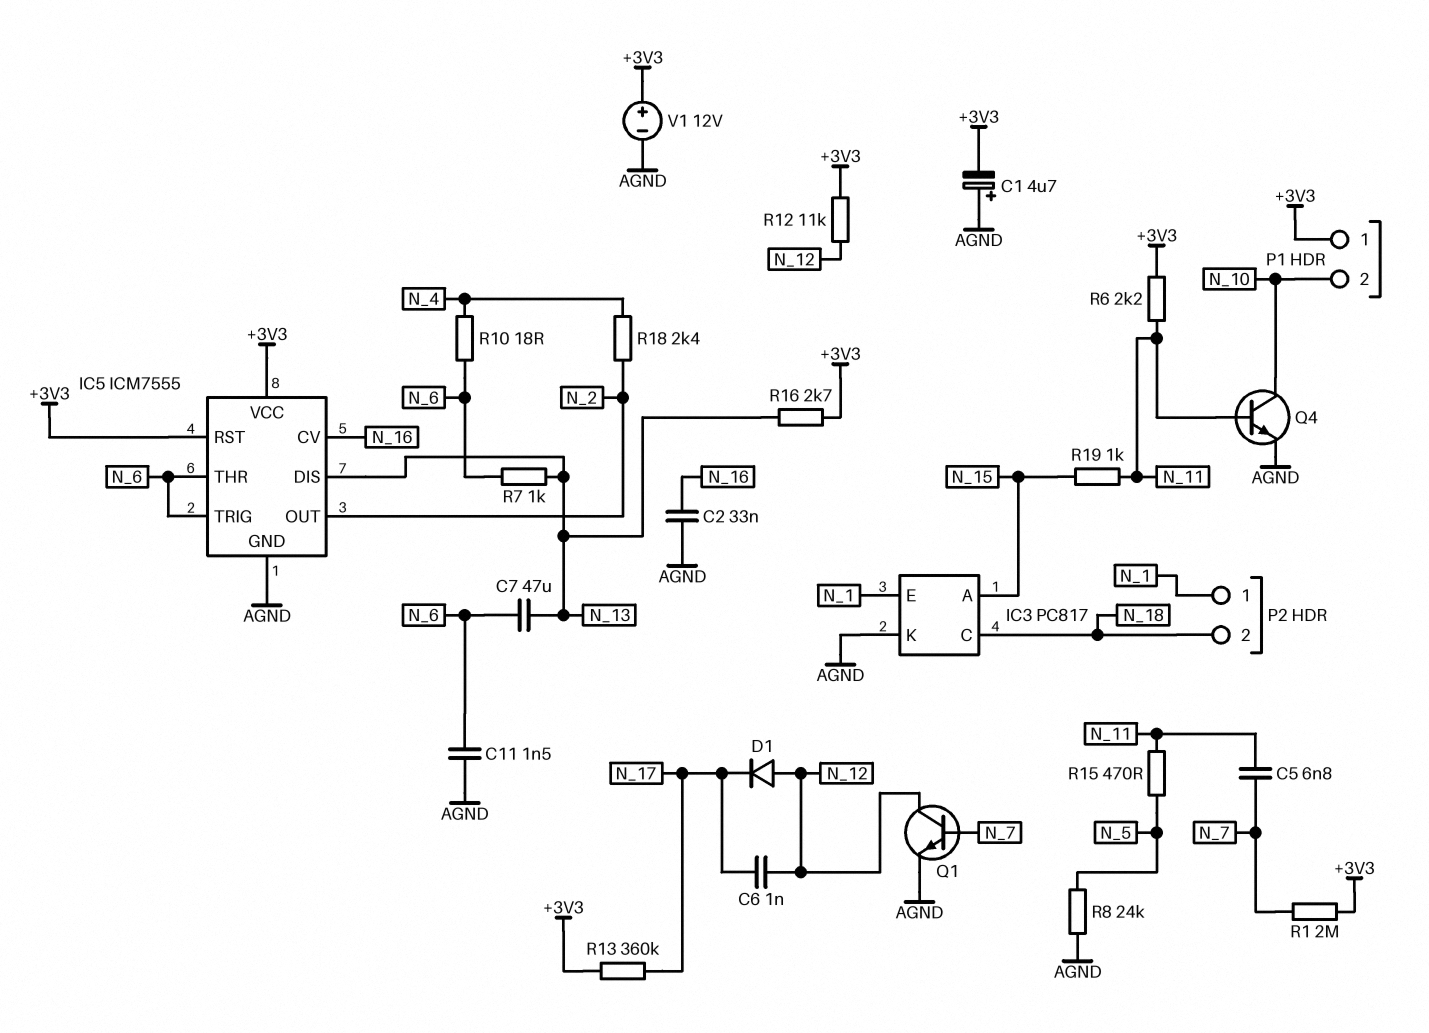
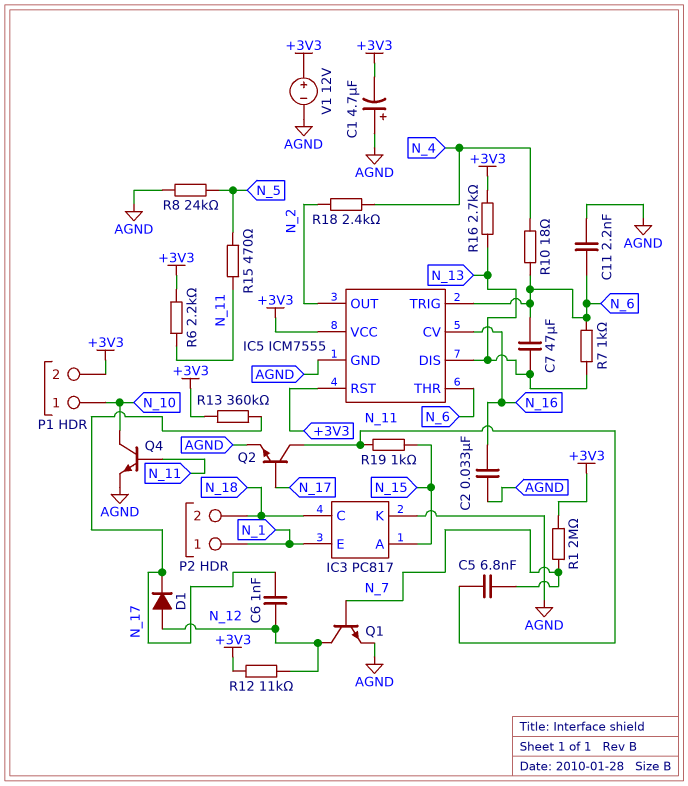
C11: 1.5nF (AGND, N_6) -> 2.2nF (AGND, N_6)
P1 pin 1: +3V3 -> N_10
P1 pin 2: N_10 -> +3V3
Q2: none -> NPN (B N_17, C N_11, E AGND)

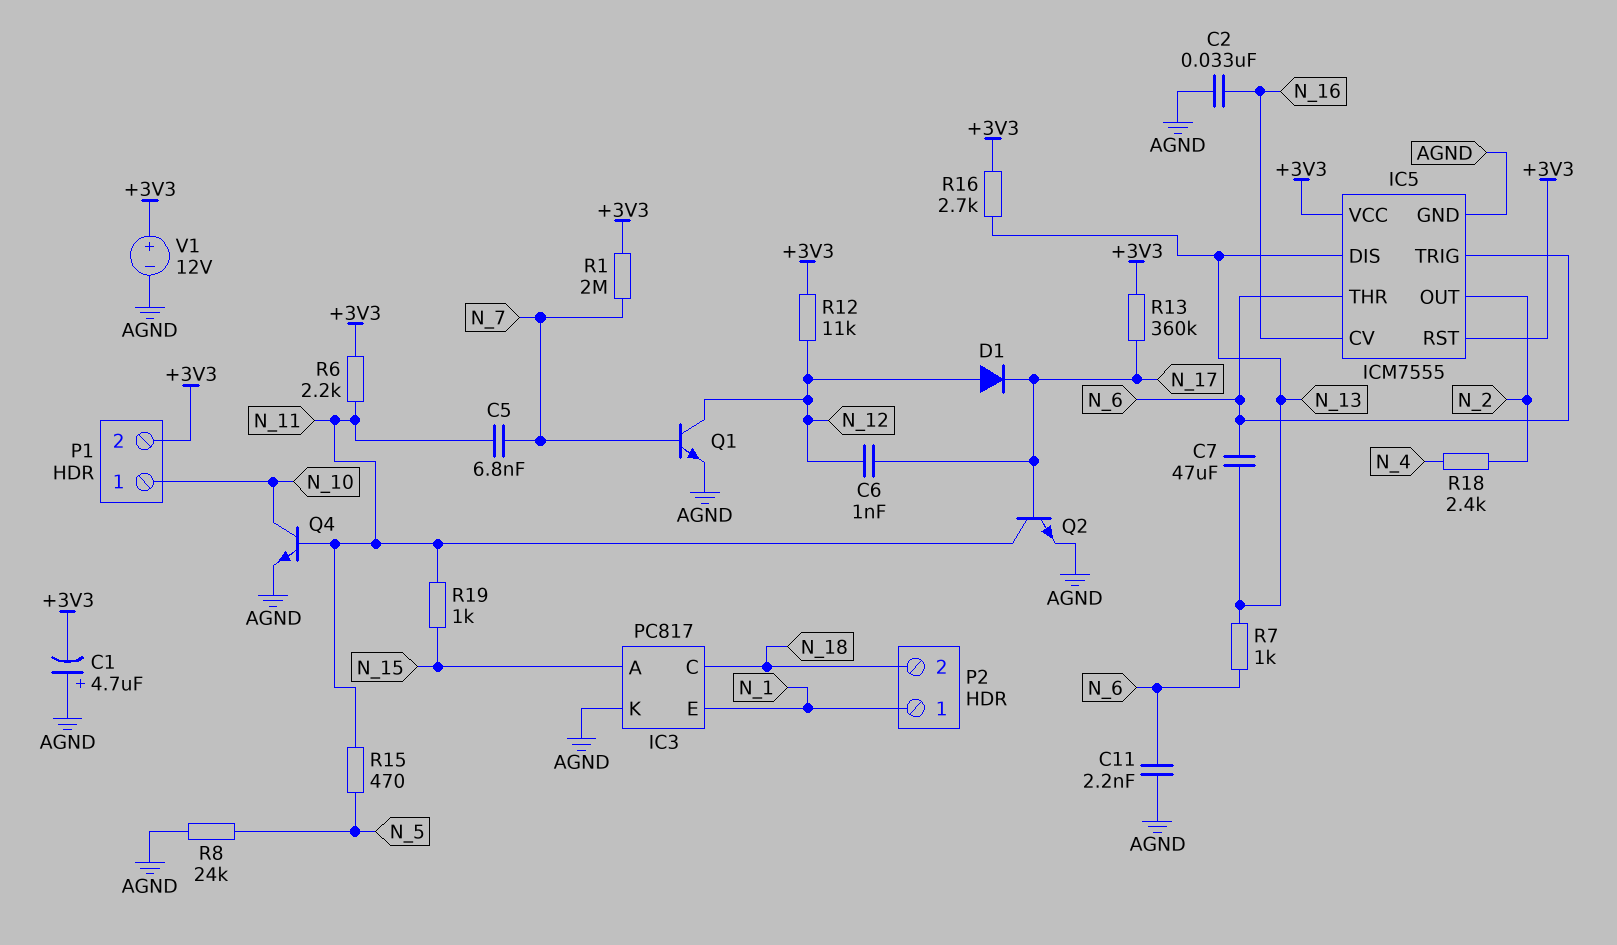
R10: 18 (N_4, N_6) -> none

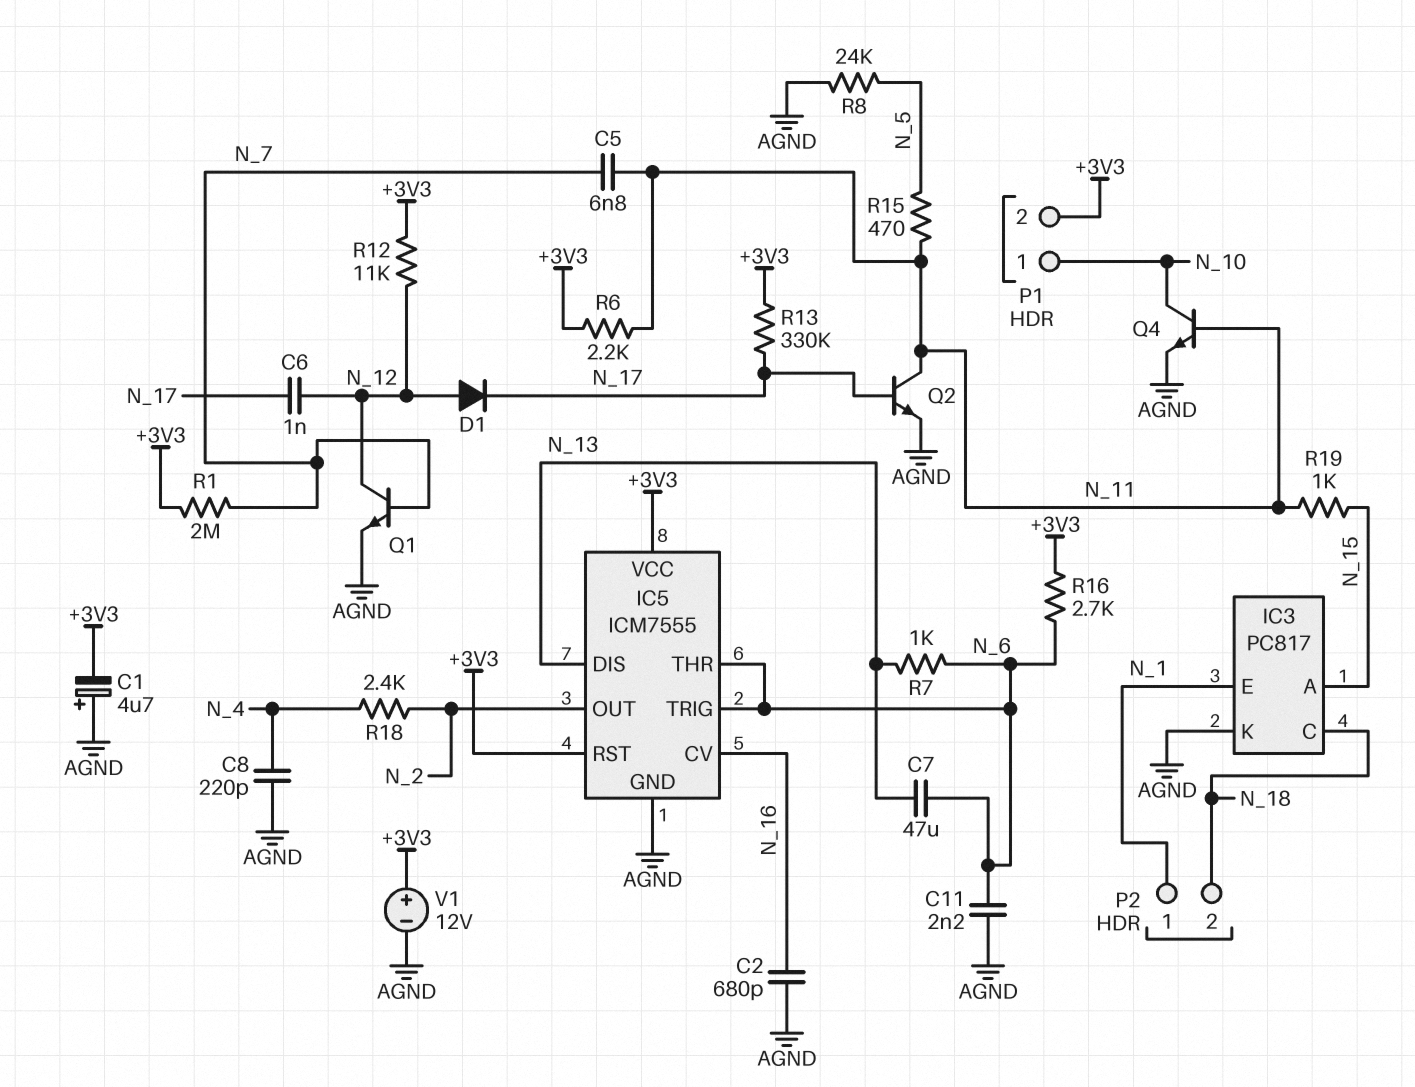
C2: 33nF (AGND, N_16) -> 680pF (AGND, N_16)
C8: none -> 220pF (AGND, N_4)
R13: 360k (+3V3, N_17) -> 330k (+3V3, N_17)
R16: 2.7k (+3V3, N_13) -> 2.7k (+3V3, N_6)

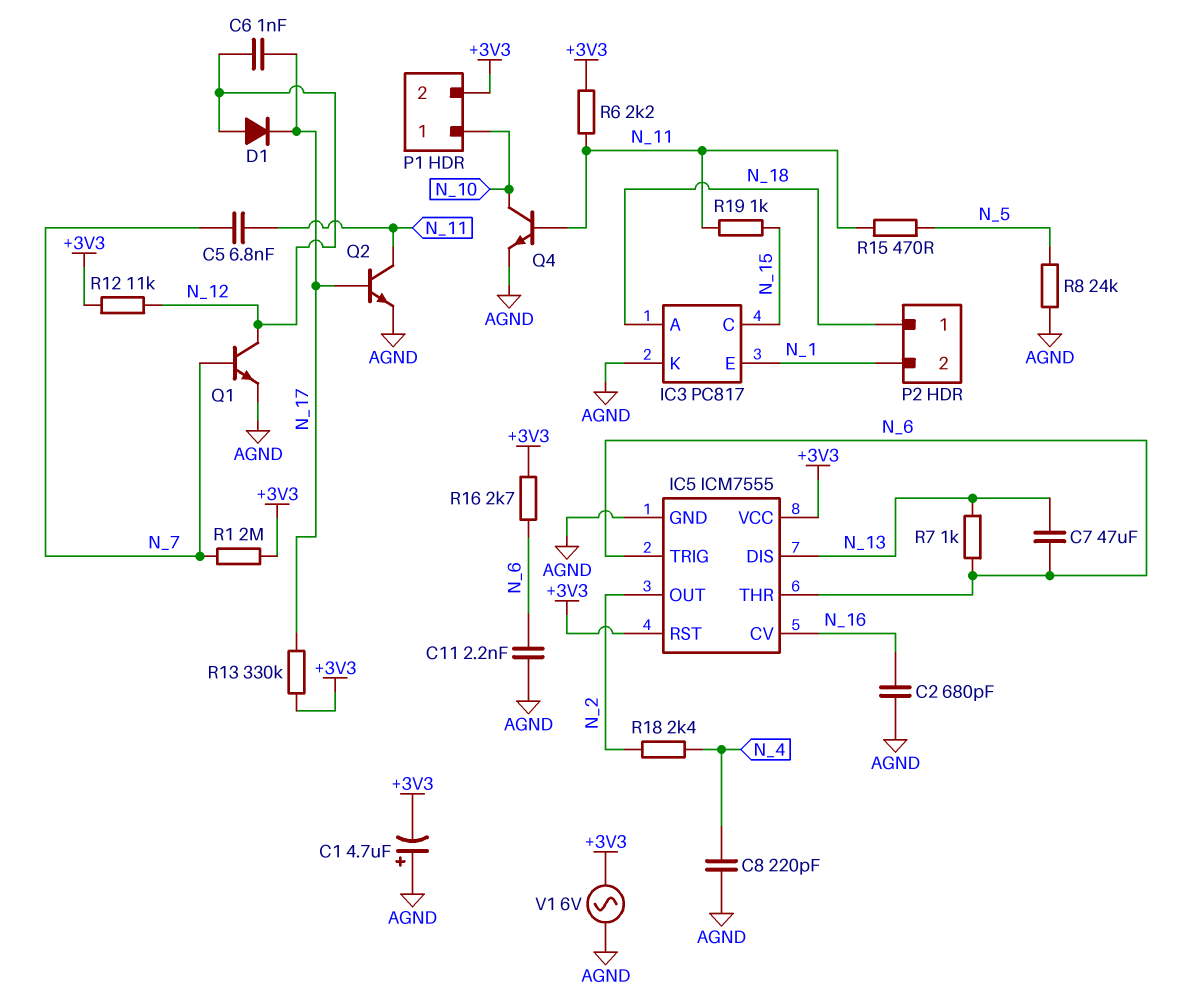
IC3 pin A: N_15 -> N_18
IC3 pin C: N_18 -> N_15
P2 pin 1: N_1 -> N_18
P2 pin 2: N_18 -> N_1
V1: 12V (plus +3V3, minus AGND) -> AC 6V (+3V3, AGND)

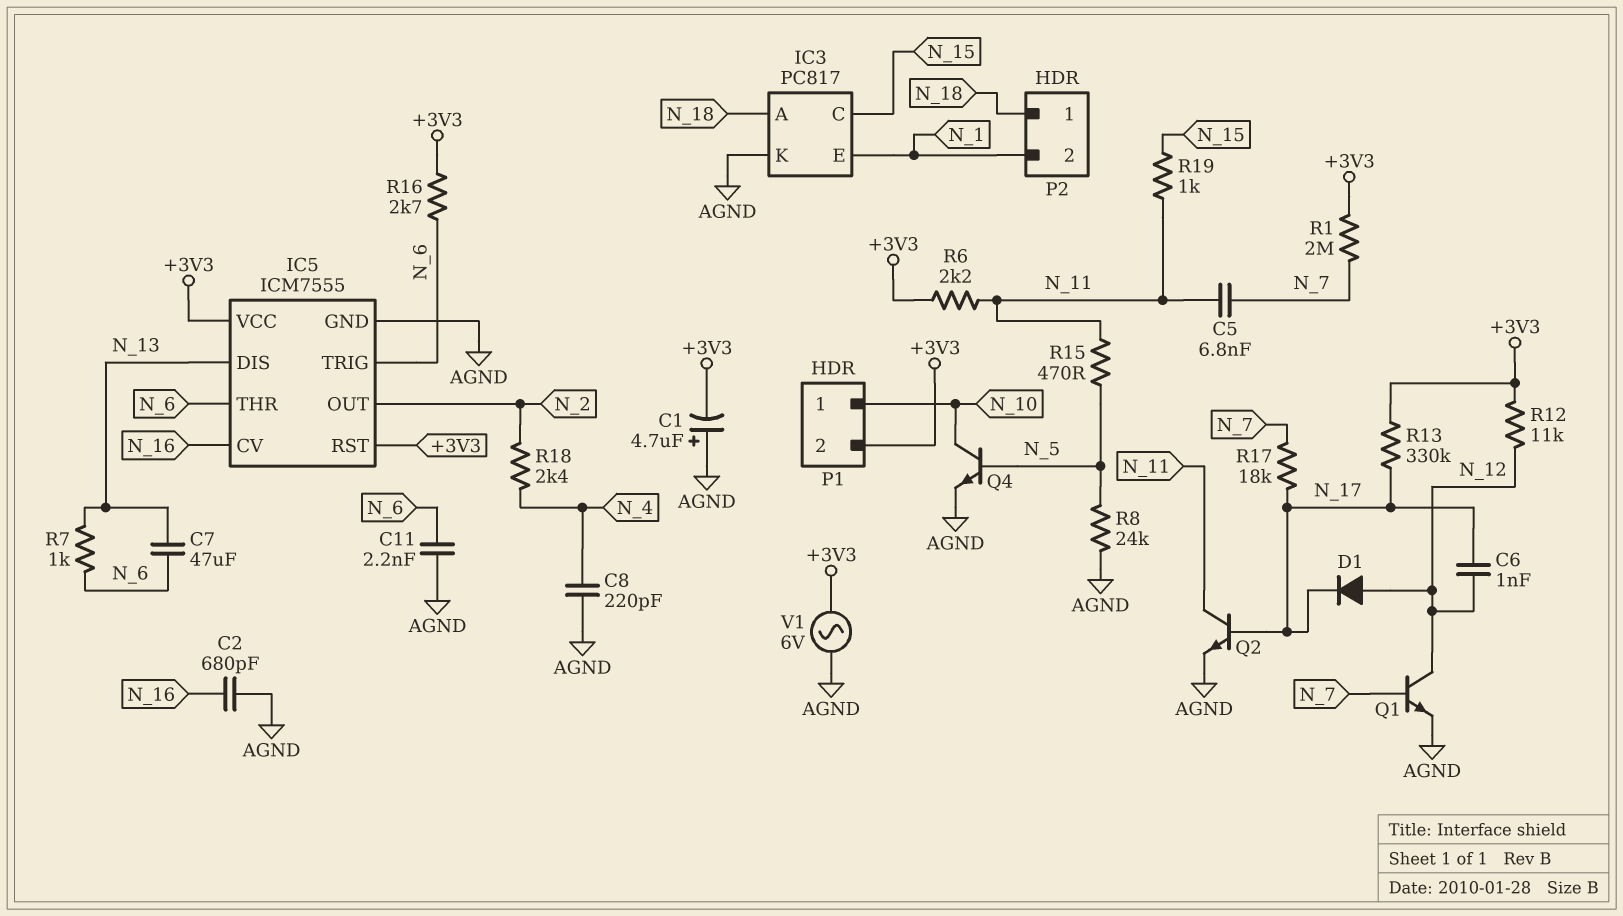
Q4: NPN (B N_11, C N_10, E AGND) -> NPN (B N_5, C N_10, E AGND)
R17: none -> 18k (N_7, N_17)

